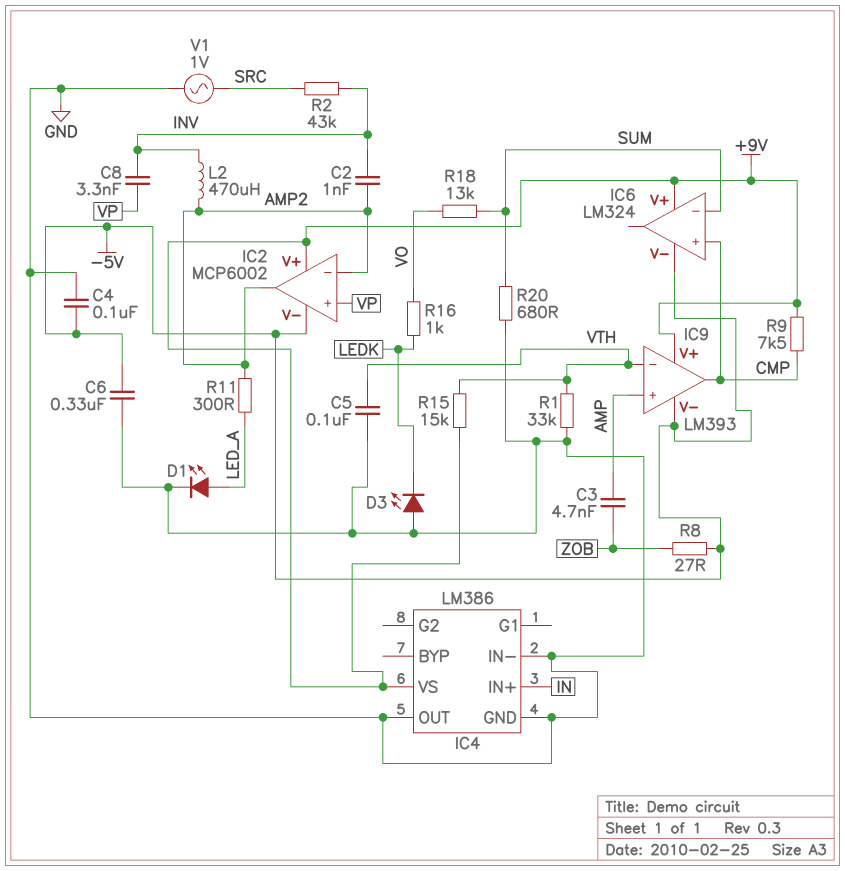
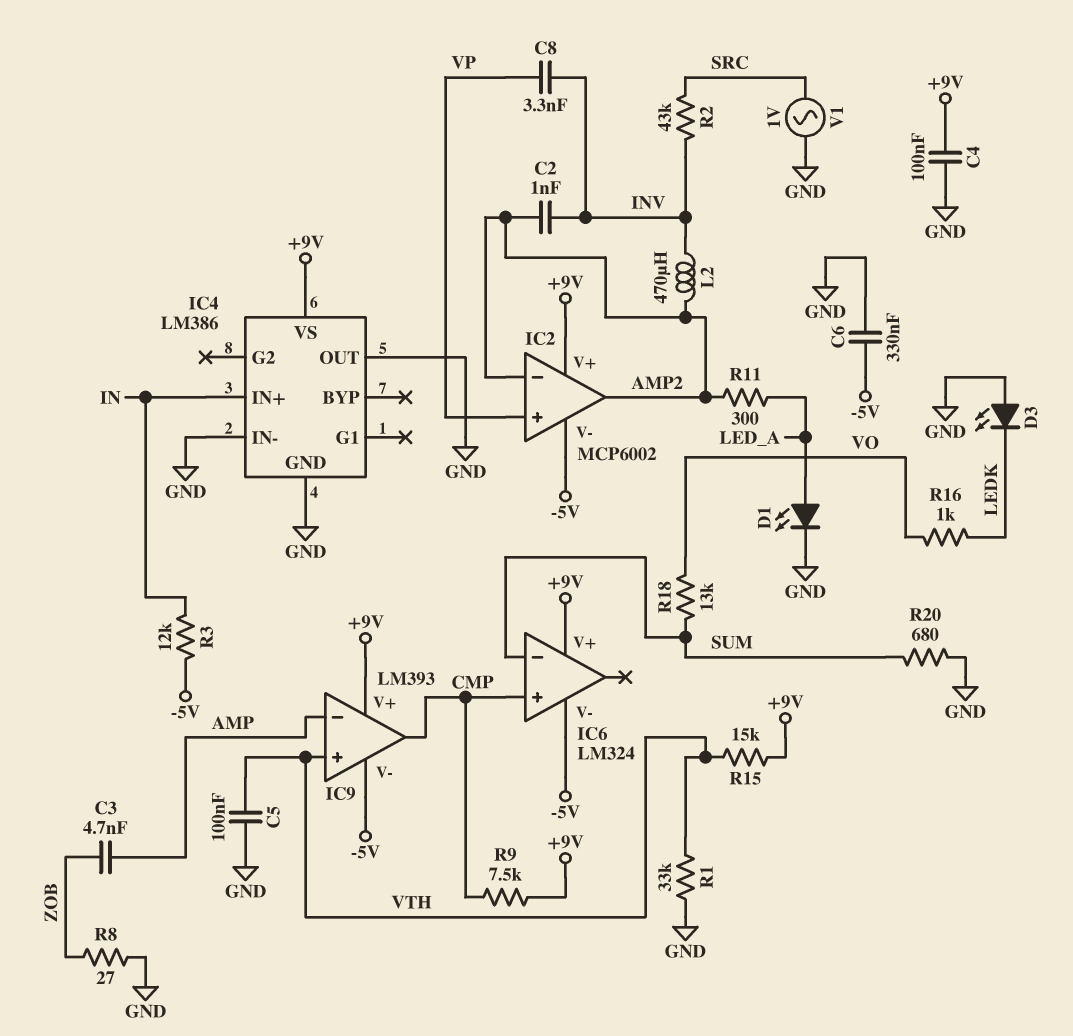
C4: 100nF (-5V, GND) -> 100nF (+9V, GND)
IC9 pin in+: AMP -> VTH
IC9 pin in-: VTH -> AMP
R3: none -> 12k (-5V, IN)
R8: 27 (-5V, ZOB) -> 27 (GND, ZOB)

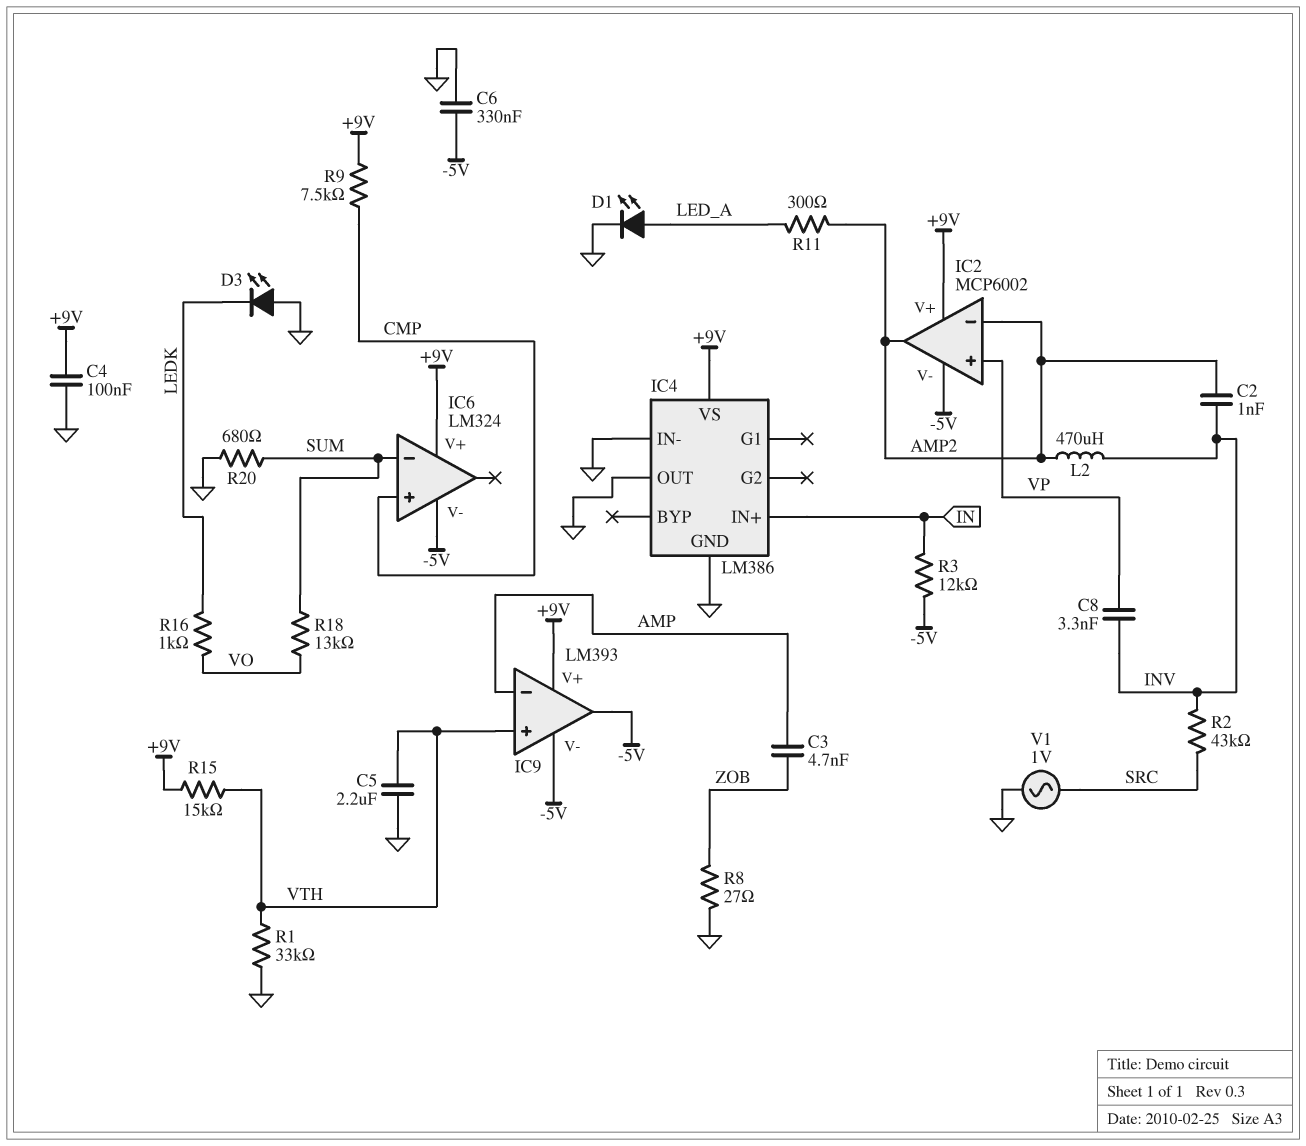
C5: 100nF (GND, VTH) -> 2.2uF (GND, VTH)
IC9 pin out: CMP -> -5V

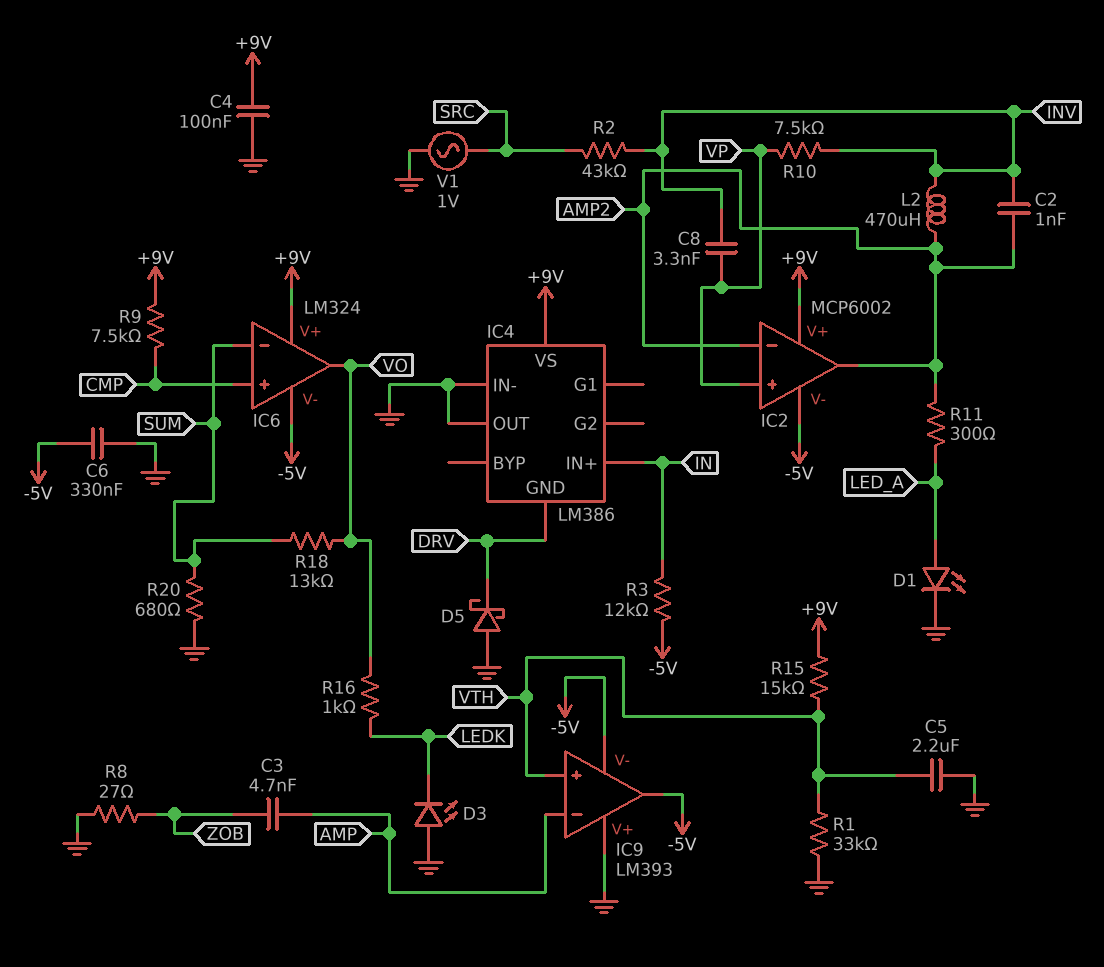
D5: none -> schottky (A GND, K DRV)
IC4 pin GND: GND -> DRV
IC6 pin out: none -> VO
IC9 pin V+: +9V -> GND
R10: none -> 7.5k (INV, VP)

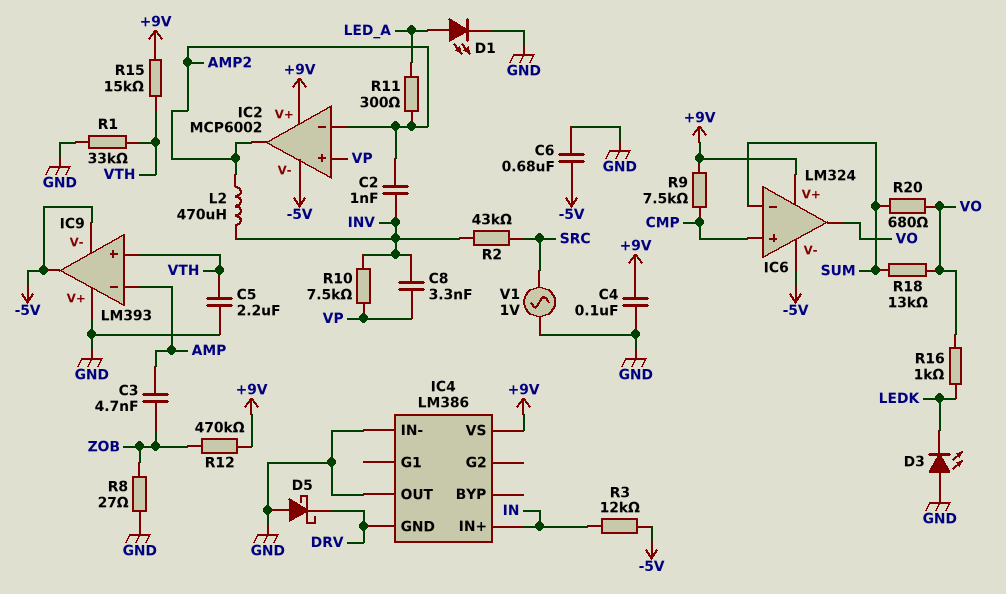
C6: 330nF (-5V, GND) -> 680nF (-5V, GND)
R12: none -> 470k (+9V, ZOB)
R20: 680 (GND, SUM) -> 680 (SUM, VO)

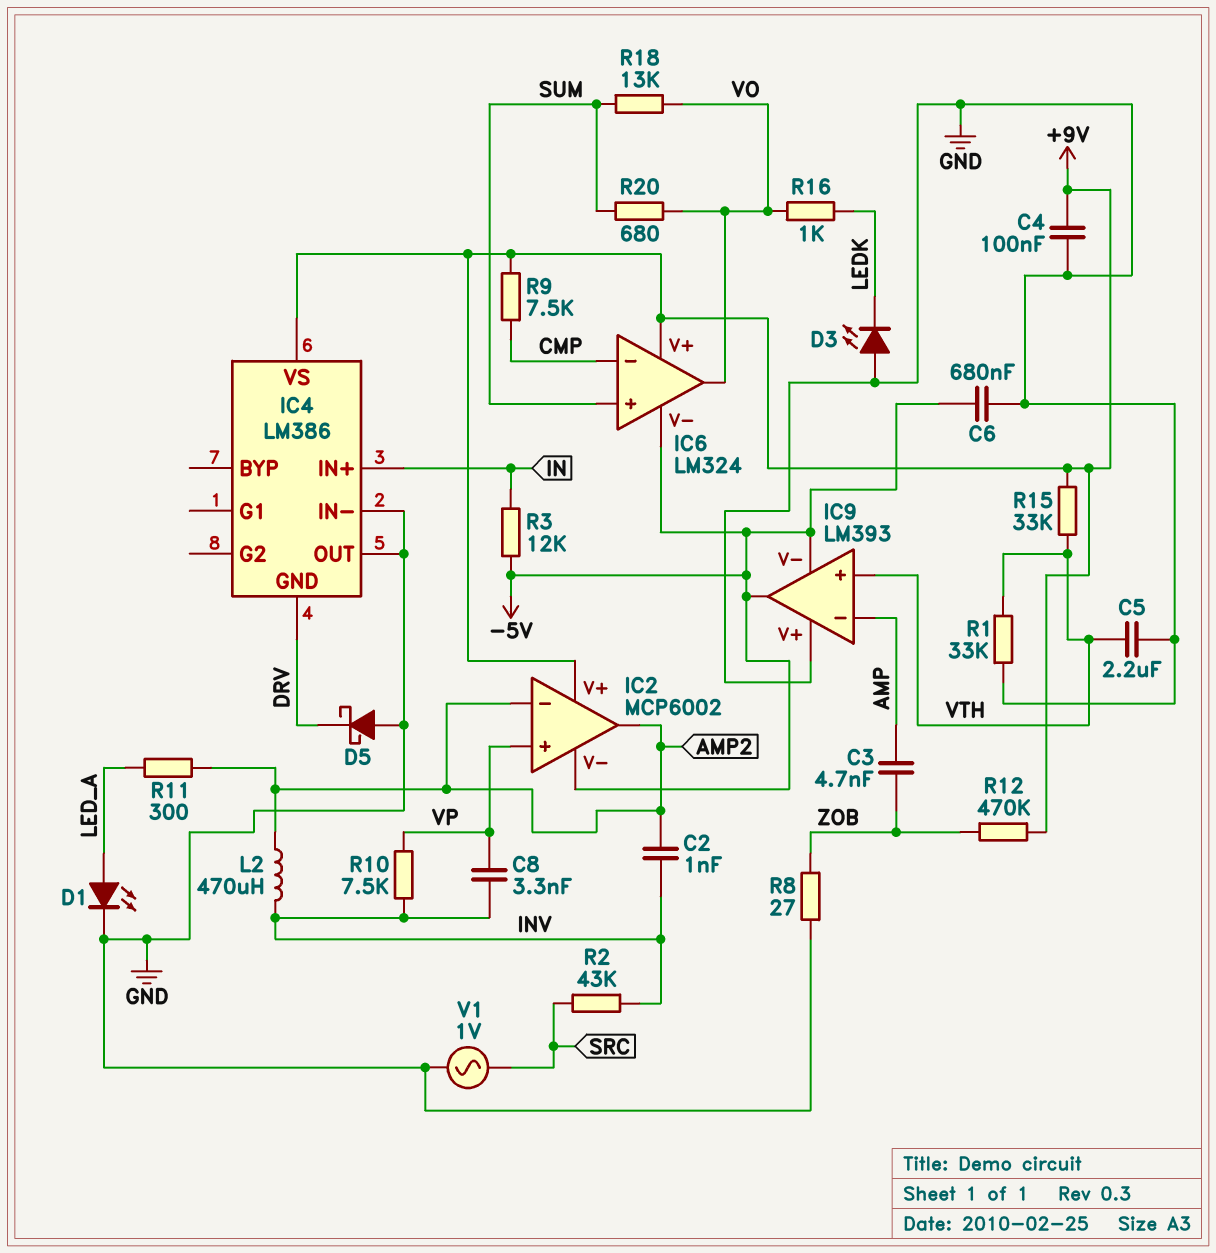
IC6 pin in+: CMP -> SUM
IC6 pin in-: SUM -> CMP
R15: 15k (+9V, VTH) -> 33k (+9V, VTH)

